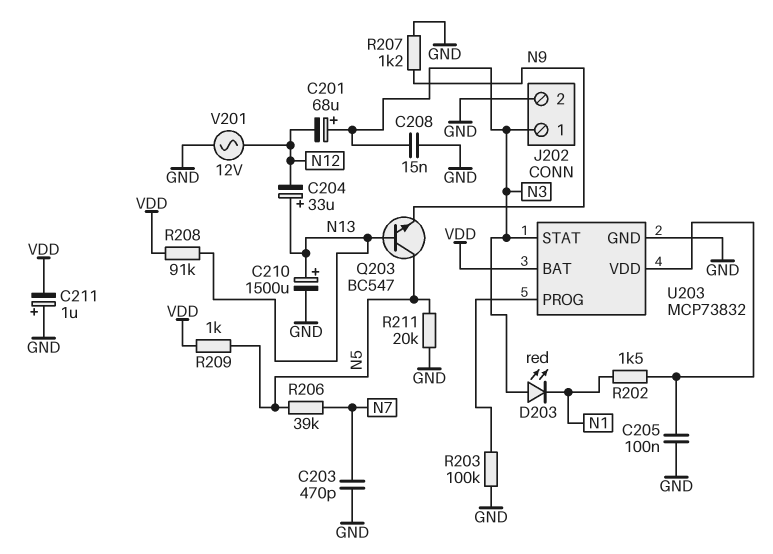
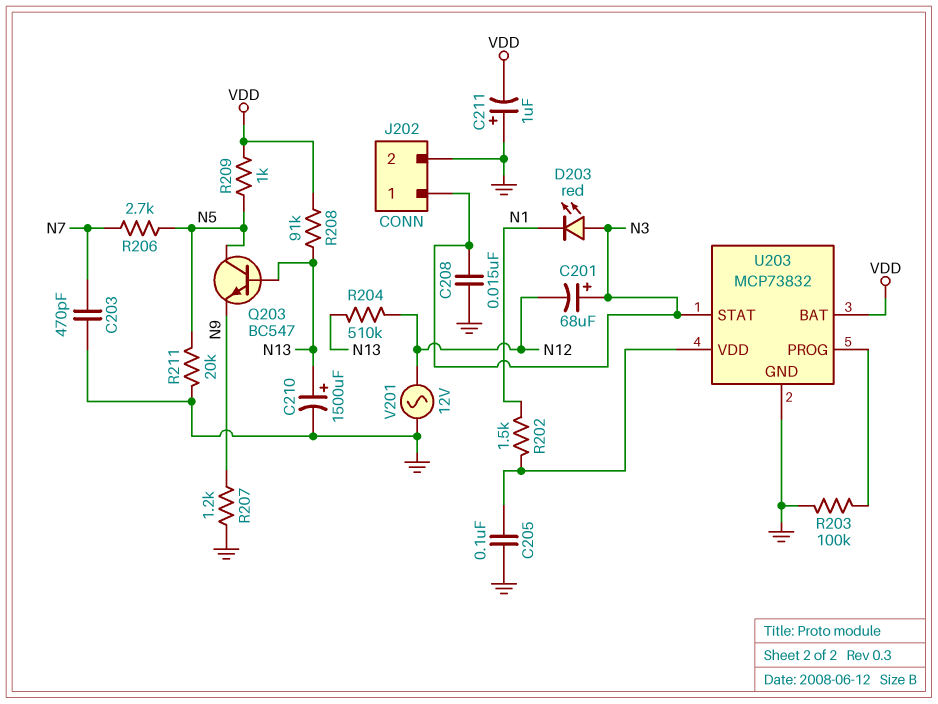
C204: 33uF (plus N13, minus N12) -> none
R204: none -> 510k (N12, N13)
R206: 39k (N5, N7) -> 2.7k (N5, N7)

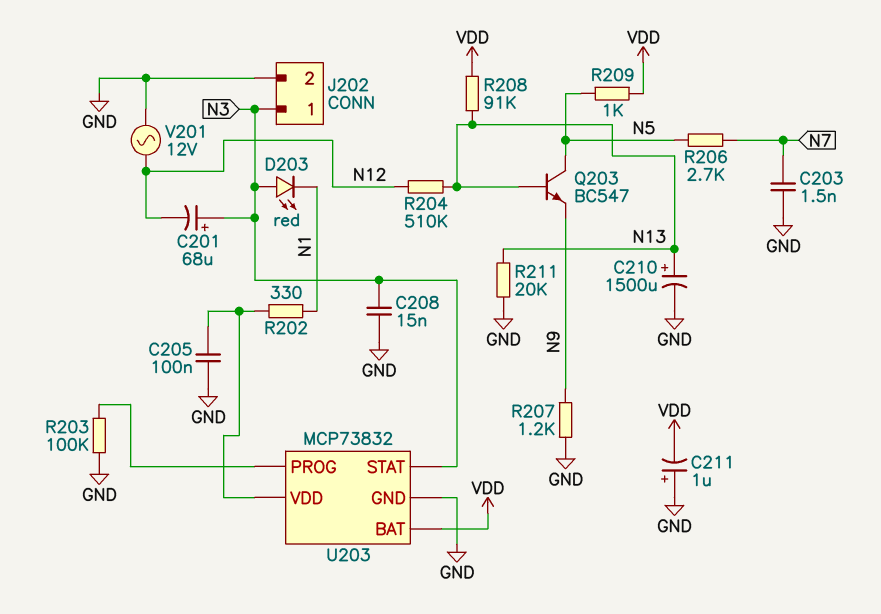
C203: 470pF (GND, N7) -> 1.5nF (GND, N7)
R202: 1.5k (N1, U203/VDD) -> 330 (N1, U203/VDD)
R211: 20k (GND, N5) -> 20k (GND, N13)

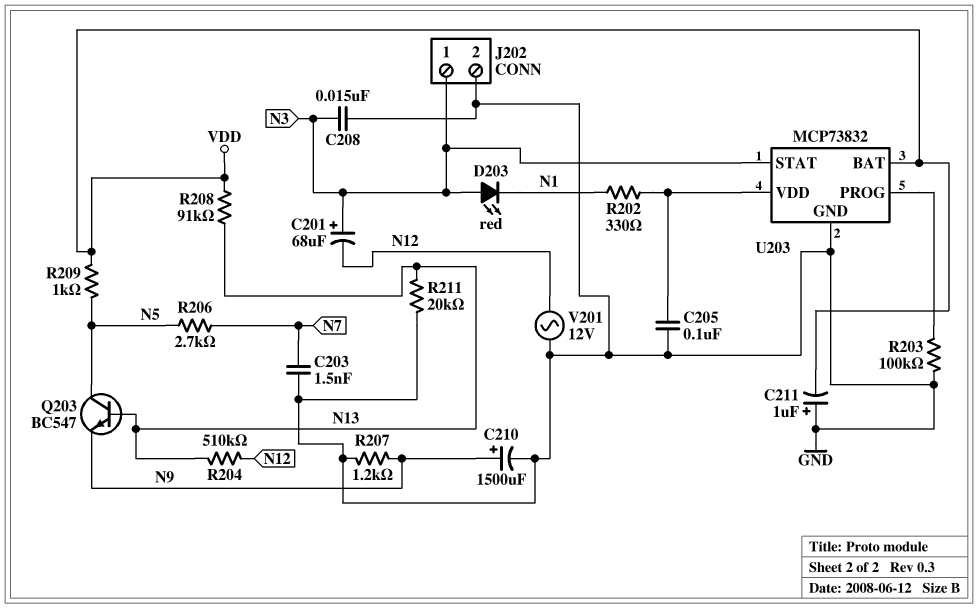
C210: 1500uF (plus N13, minus GND) -> 1500uF (plus N9, minus GND)

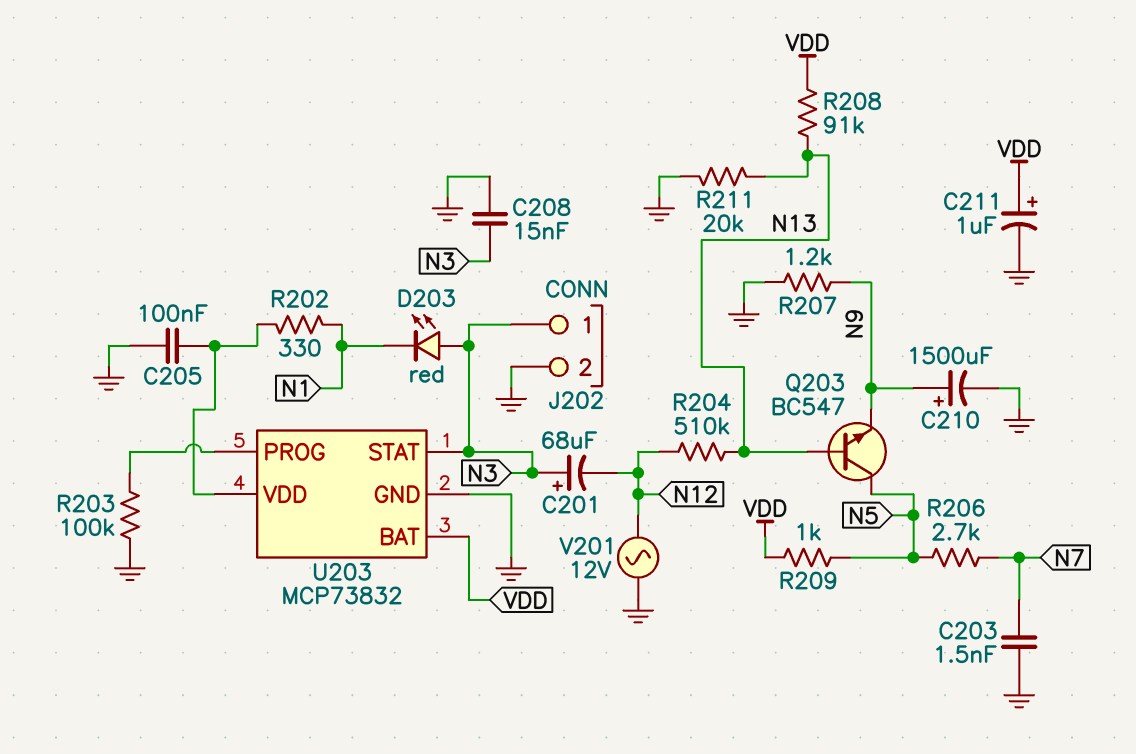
C211: 1uF (plus GND, minus VDD) -> 1uF (plus VDD, minus GND)

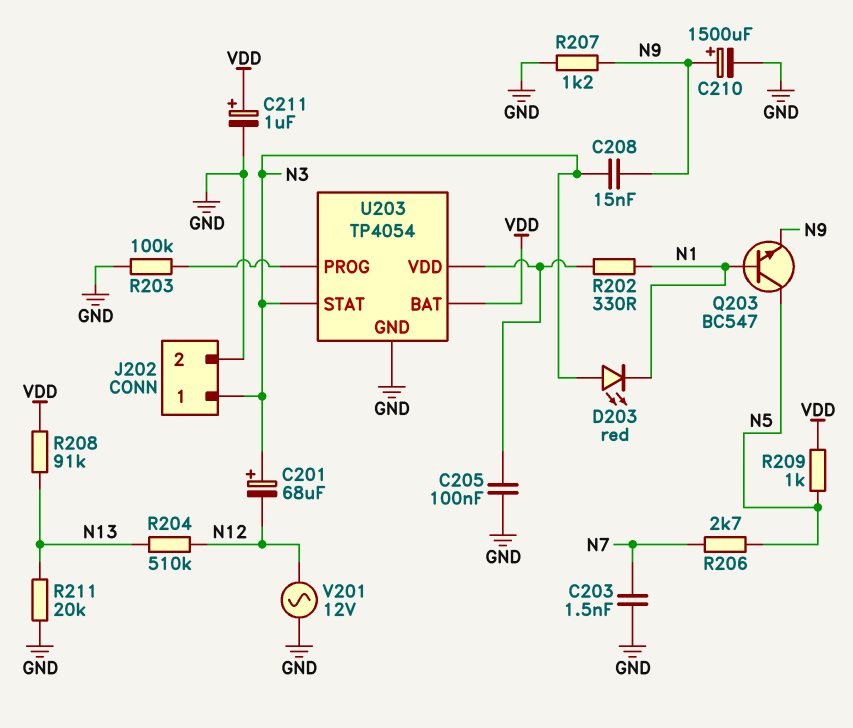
C208: 15nF (GND, N3) -> 15nF (N3, N9)
Q203: NPN BC547 (B N13, C N5, E N9) -> NPN BC547 (B N1, C N5, E N9)
U203: MCP73832 -> TP4054

